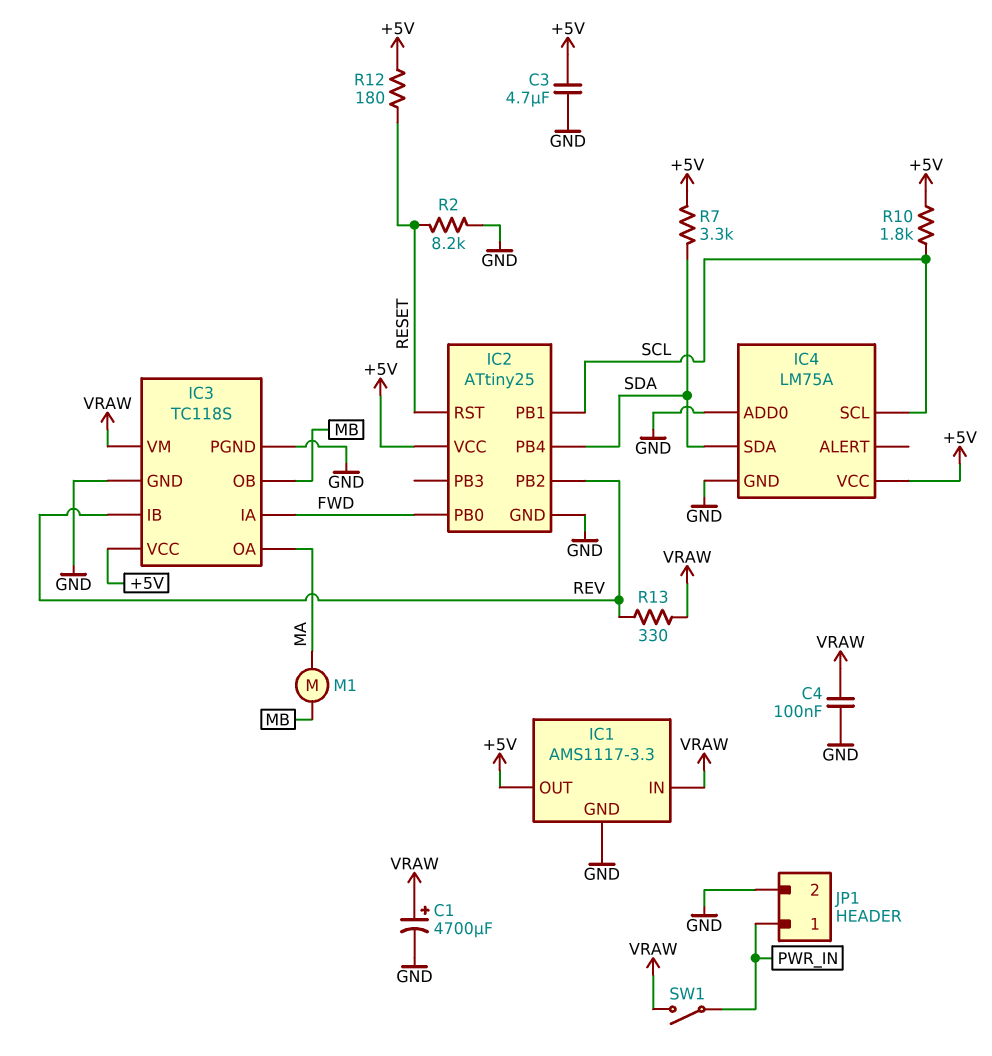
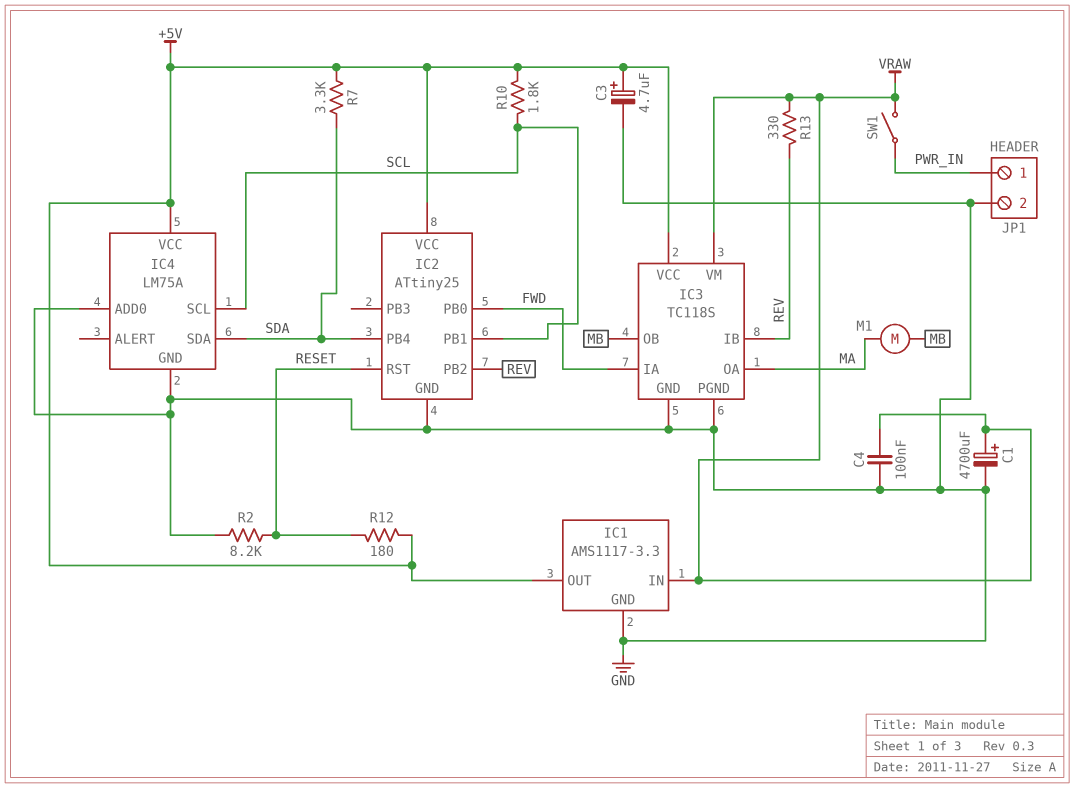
C3: 4.7uF (+5V, GND) -> 4.7uF (plus +5V, minus GND)

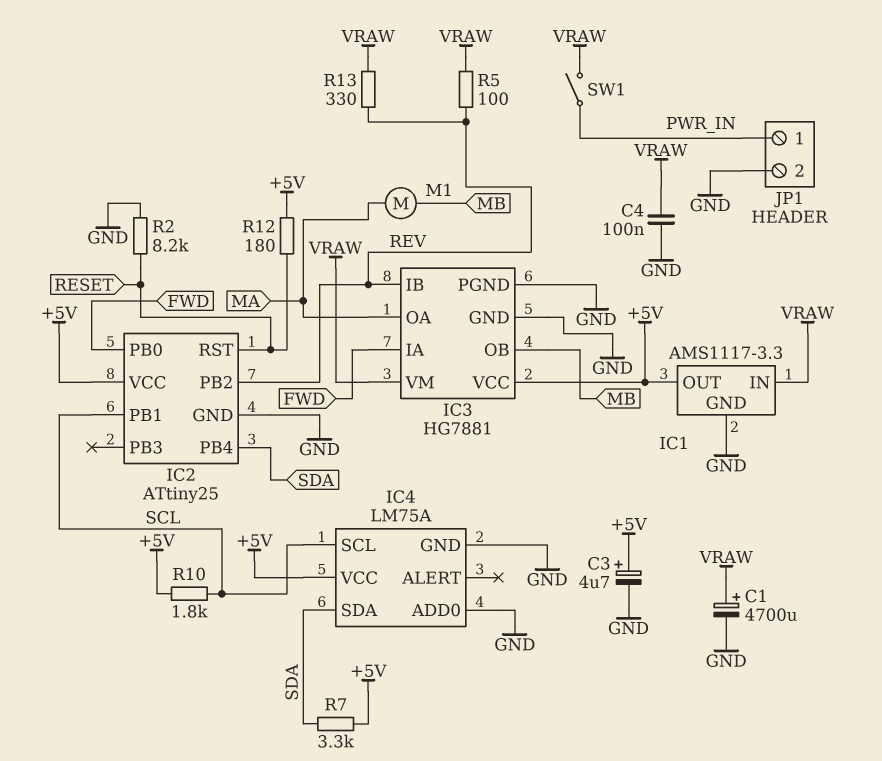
IC3: TC118S -> HG7881
R5: none -> 100 (REV, VRAW)

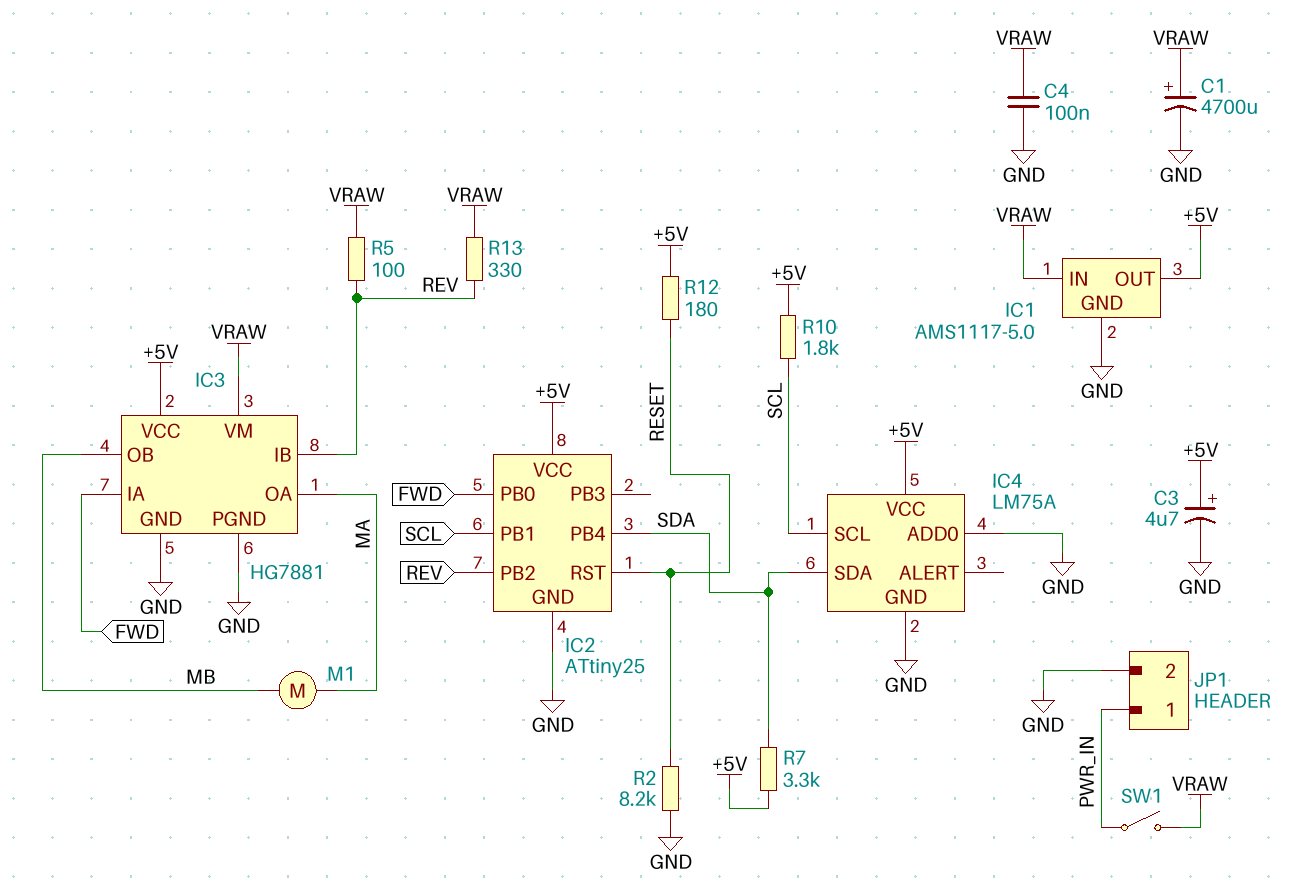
IC1: AMS1117-3.3 -> AMS1117-5.0

